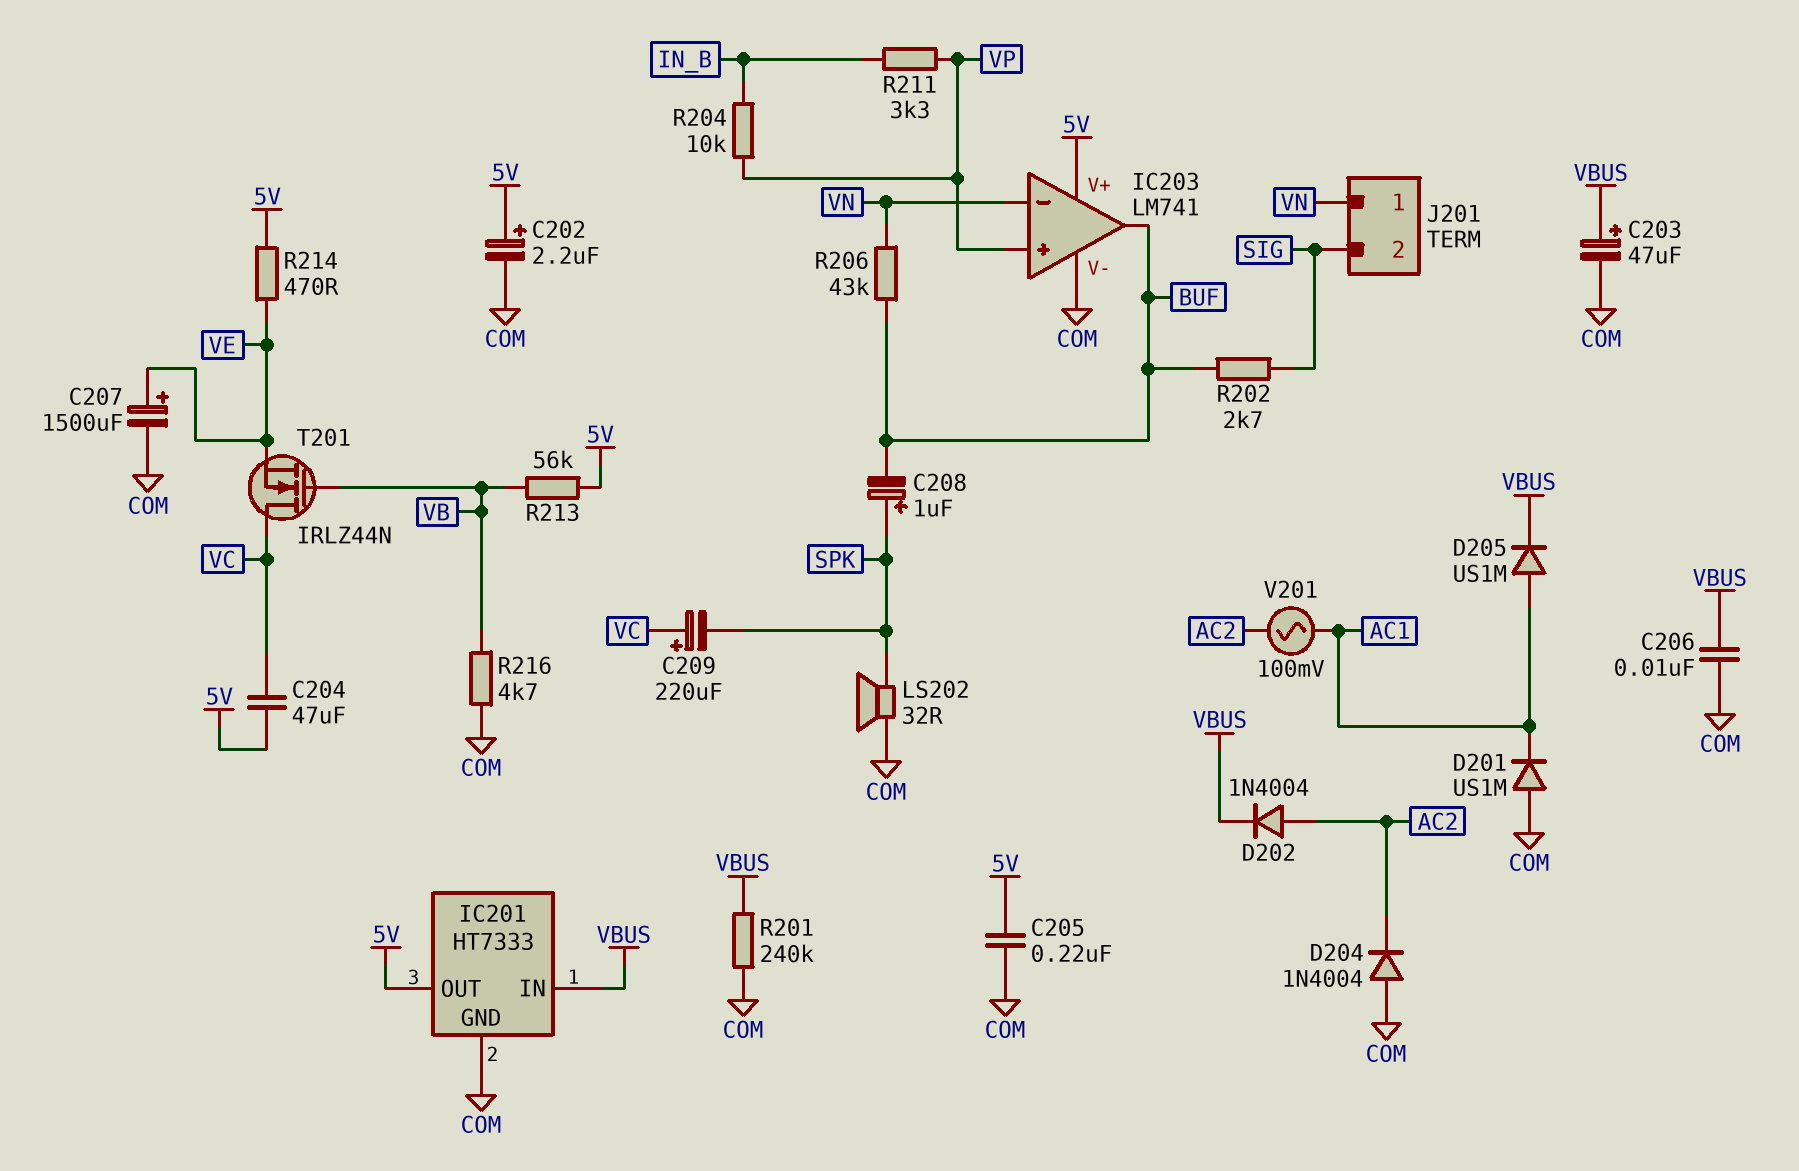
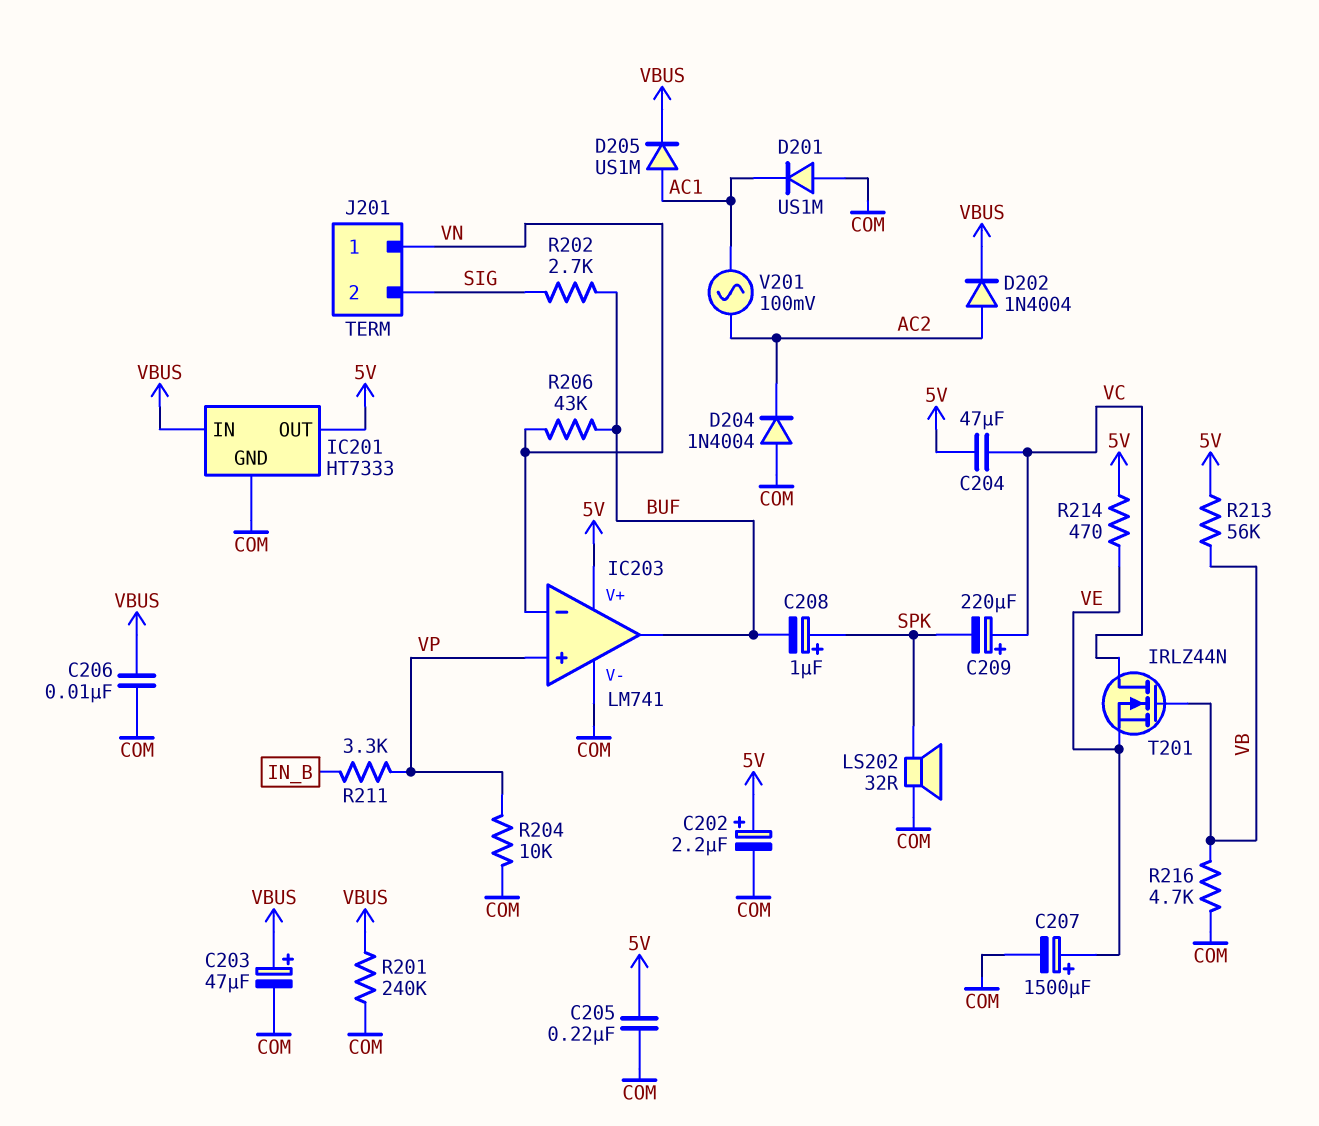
R204: 10k (IN_B, VP) -> 10k (COM, VP)

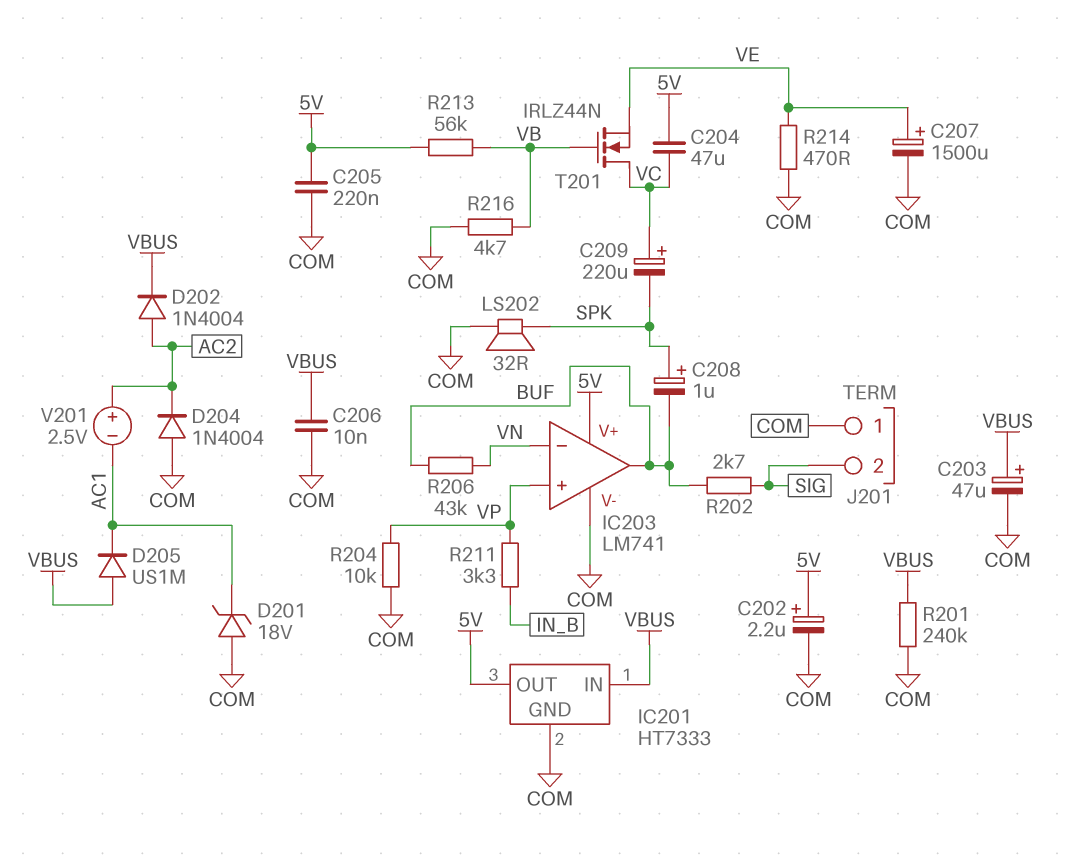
D201: diode US1M (A COM, K AC1) -> zener 18V (A COM, K AC1)
D205: diode US1M (A AC1, K VBUS) -> diode US1M (A VBUS, K AC1)
J201 pin 1: VN -> COM
R214: 470 (5V, VE) -> 470 (COM, VE)
V201: AC 100mV (AC1, AC2) -> 2.5V (plus AC2, minus AC1)

